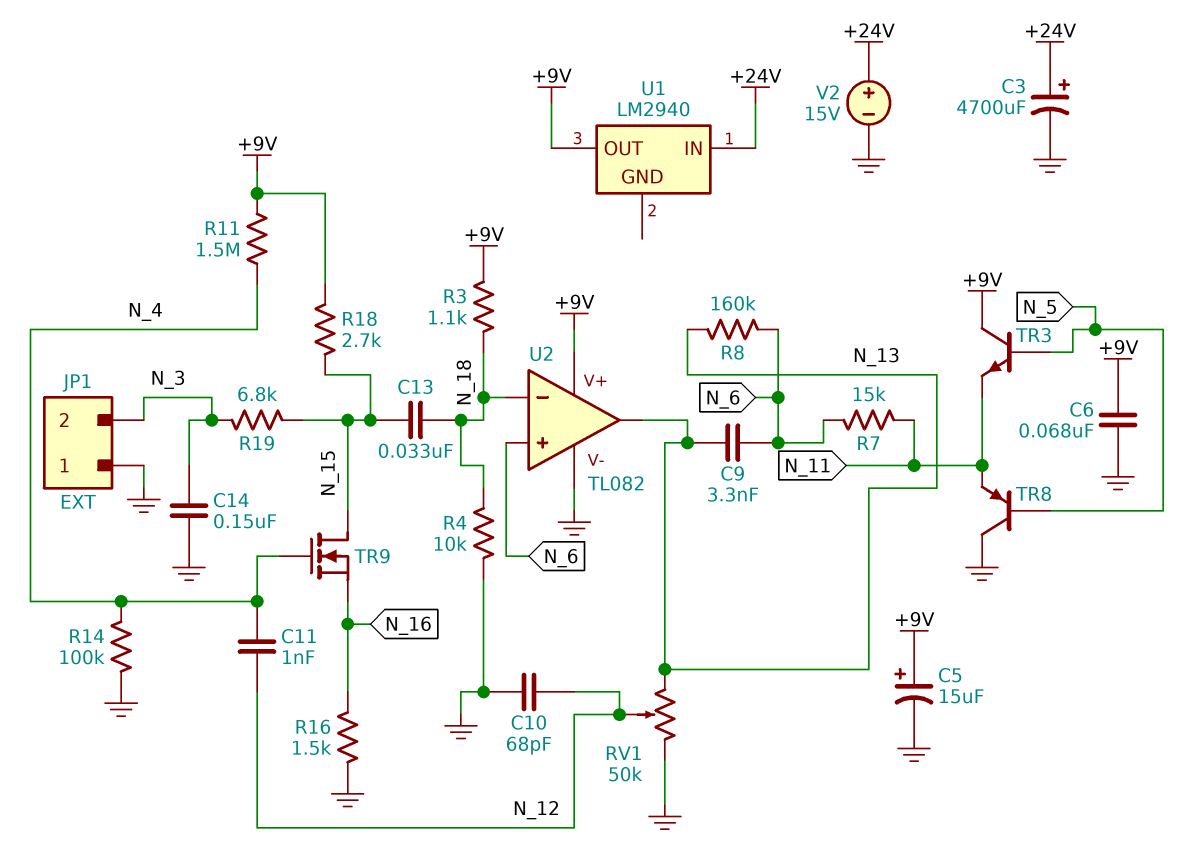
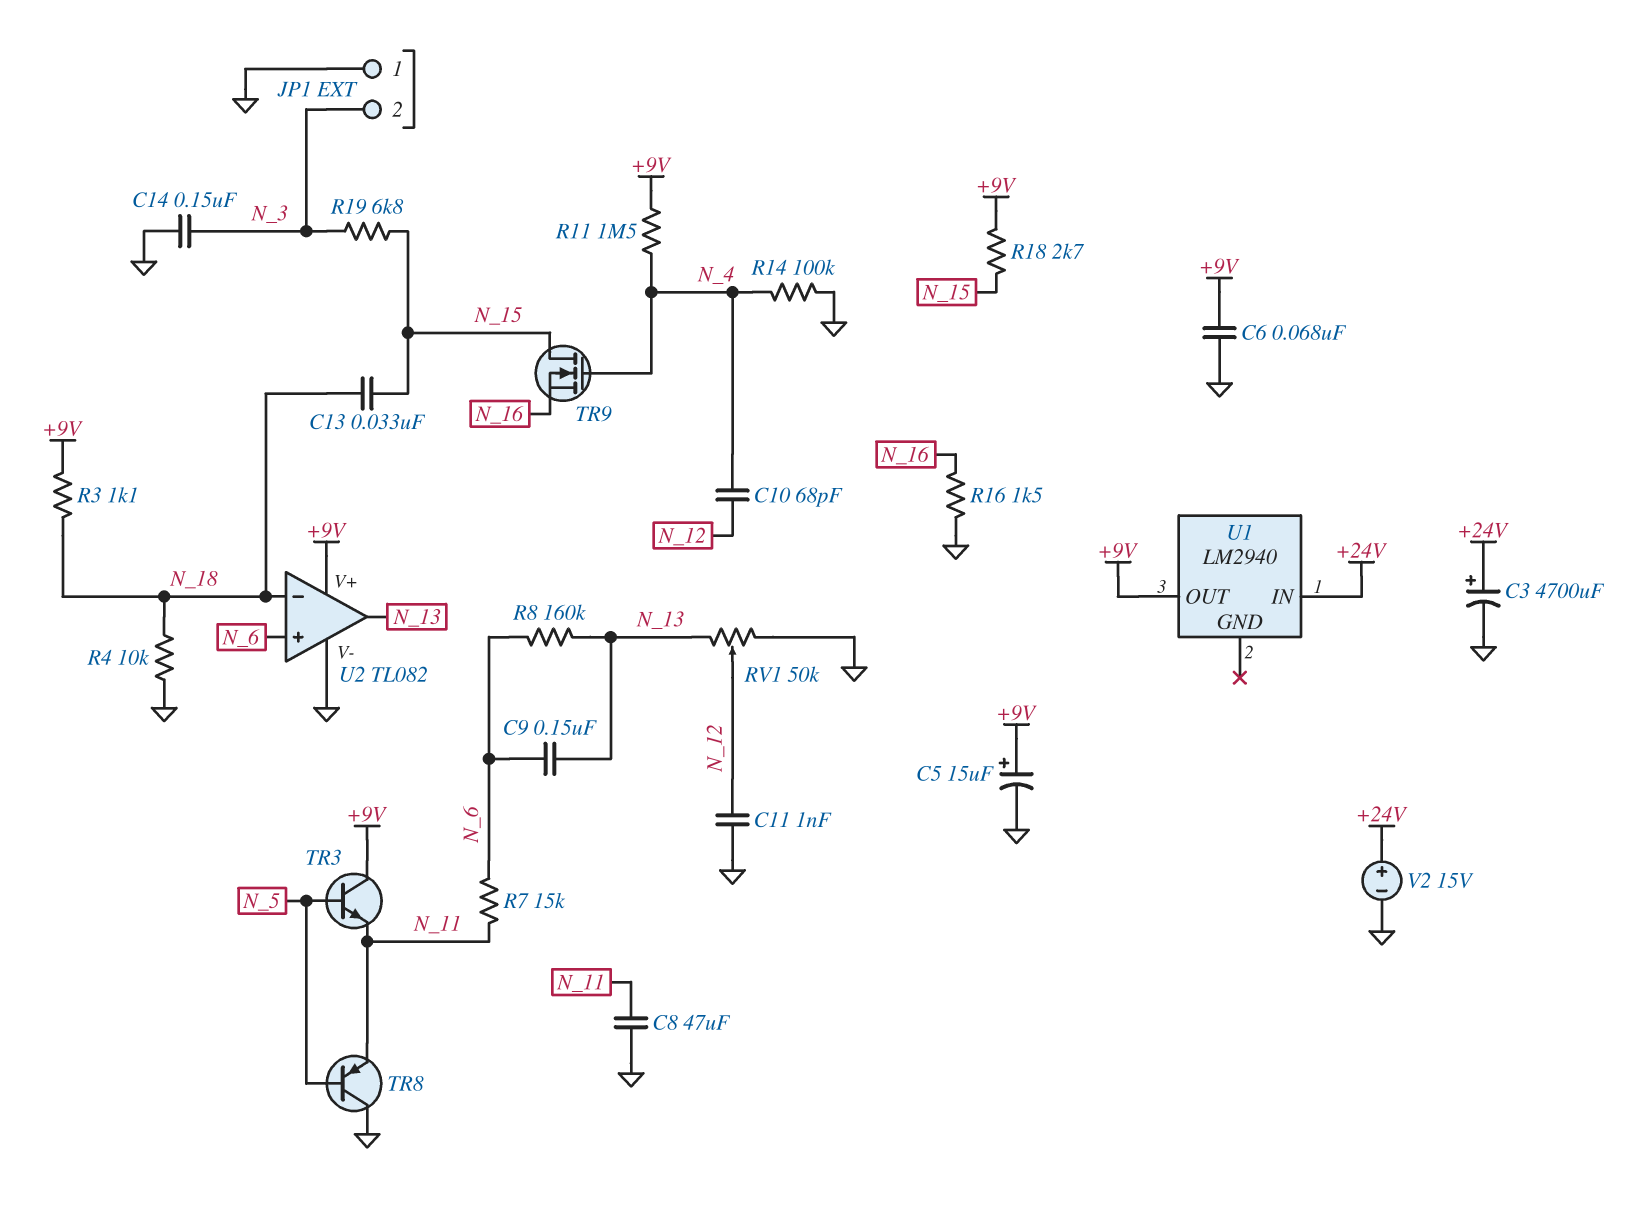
C8: none -> 47uF (GND, N_11)
C9: 3.3nF (N_6, N_13) -> 150nF (N_6, N_13)
C10: 68pF (GND, N_12) -> 68pF (N_4, N_12)
C11: 1nF (N_4, N_12) -> 1nF (GND, N_12)

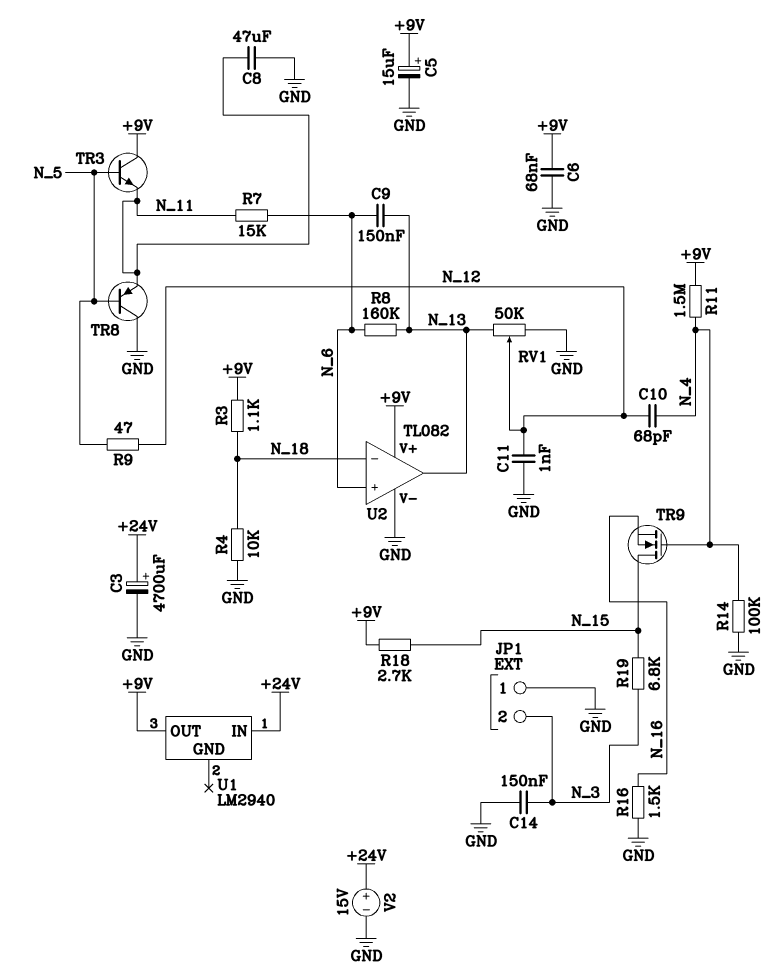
C13: 33nF (N_15, N_18) -> none
R9: none -> 47 (N_5, N_12)

